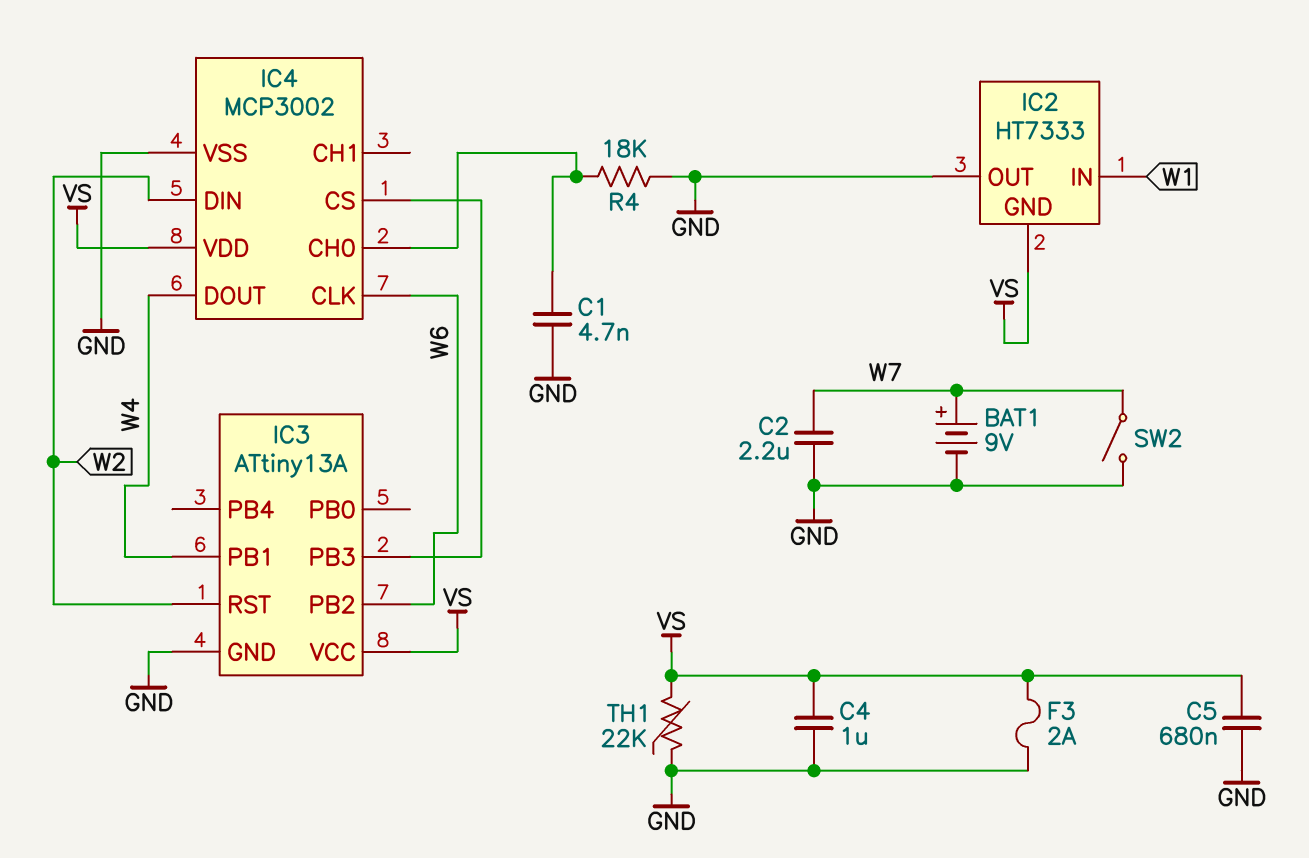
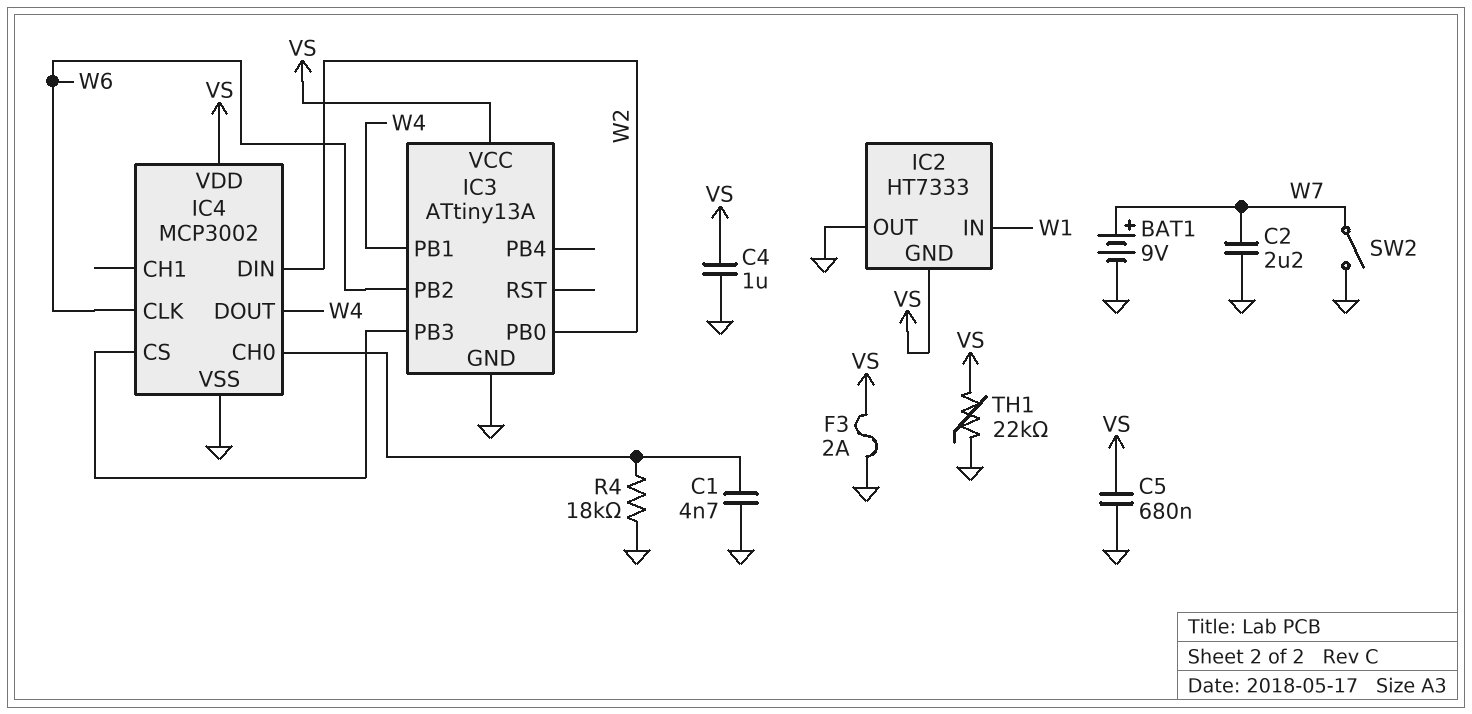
IC3 pin PB0: none -> W2
IC3 pin RST: W2 -> none

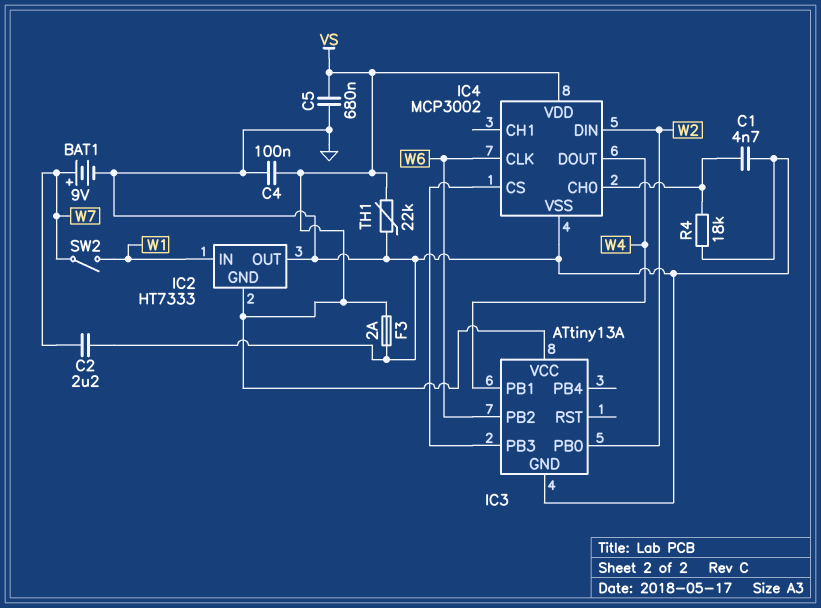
C4: 1uF (GND, VS) -> 100nF (GND, VS)
SW2: switch (GND, W7) -> switch (W1, W7)

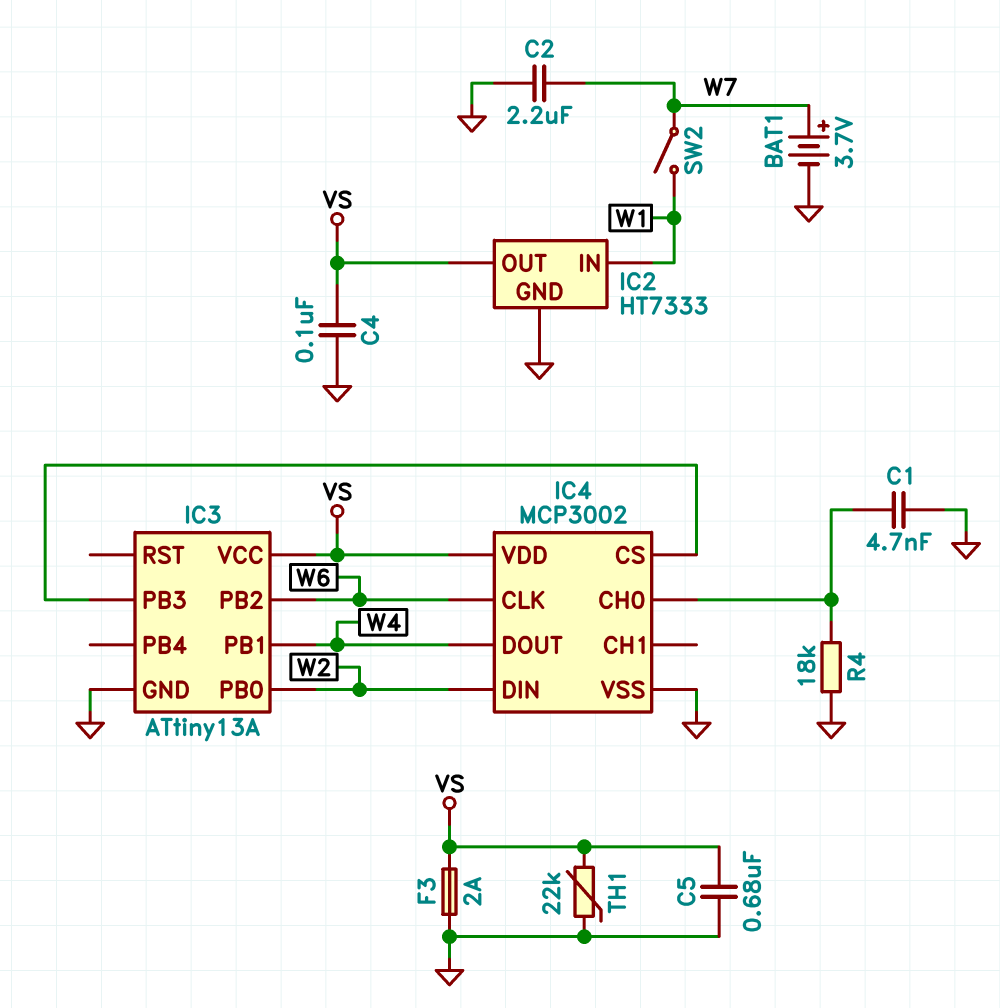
BAT1: 9V (plus W7, minus GND) -> 3.7V (plus W7, minus GND)
IC2 pin GND: VS -> GND
IC2 pin OUT: GND -> VS

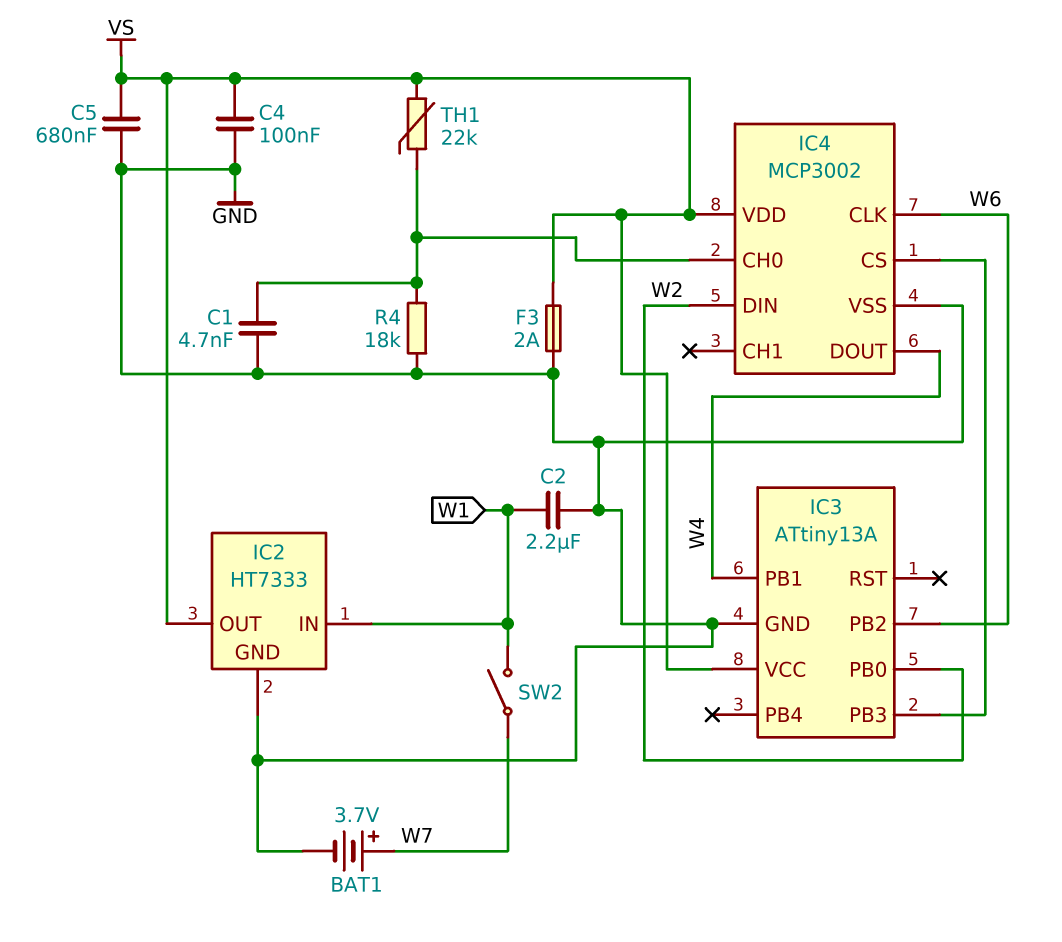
C2: 2.2uF (GND, W7) -> 2.2uF (GND, W1)
TH1: 22k (GND, VS) -> 22k (IC4/CH0, VS)

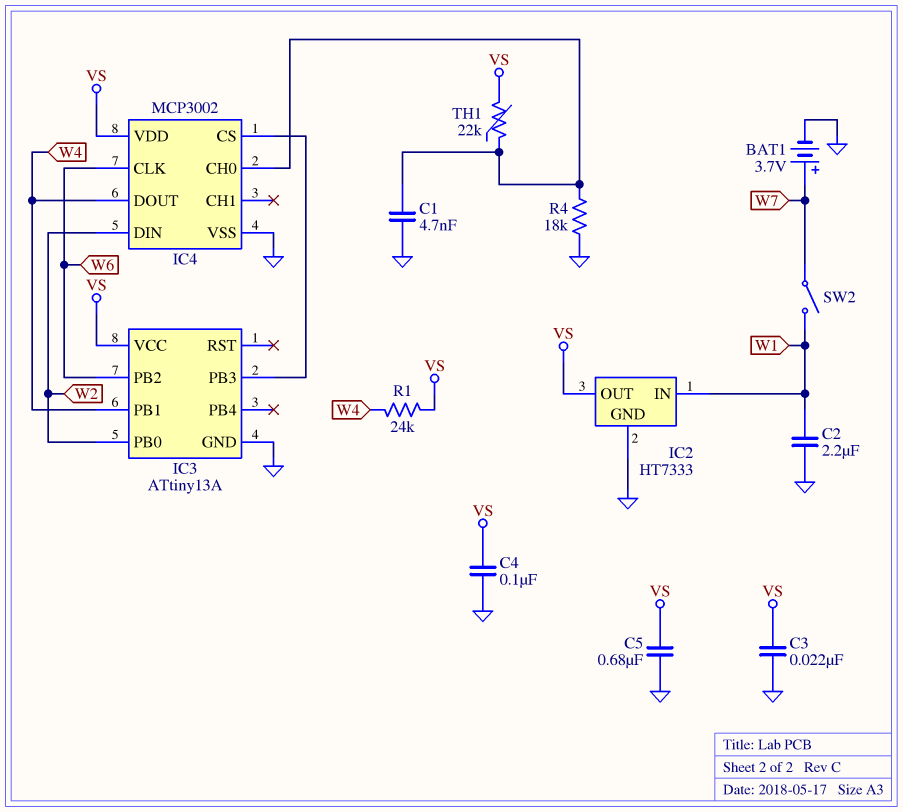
C3: none -> 22nF (GND, VS)
F3: 2A (GND, VS) -> none
R1: none -> 24k (VS, W4)

